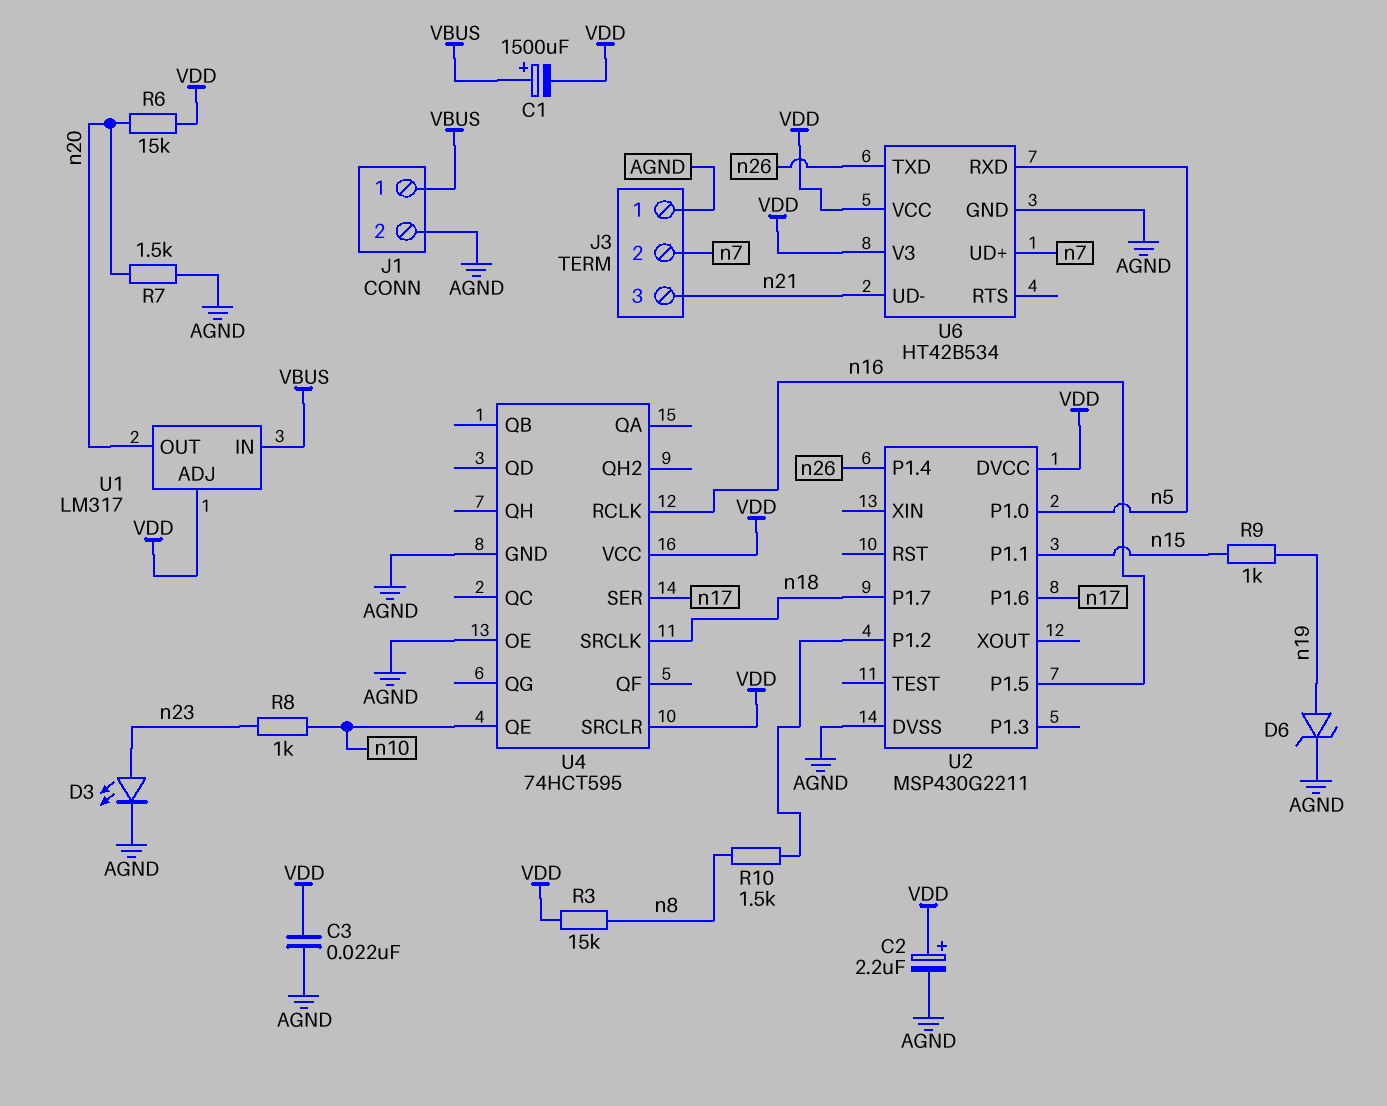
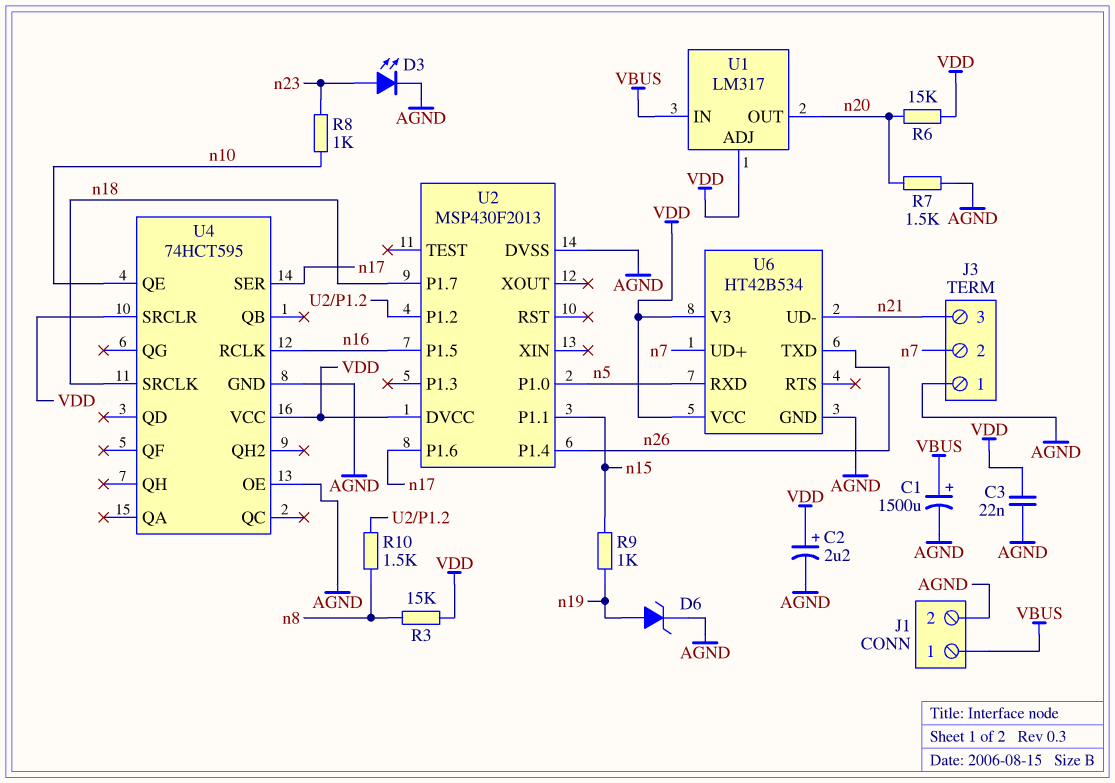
C1: 1500uF (plus VBUS, minus VDD) -> 1500uF (plus VBUS, minus AGND)
U2: MSP430G2211 -> MSP430F2013

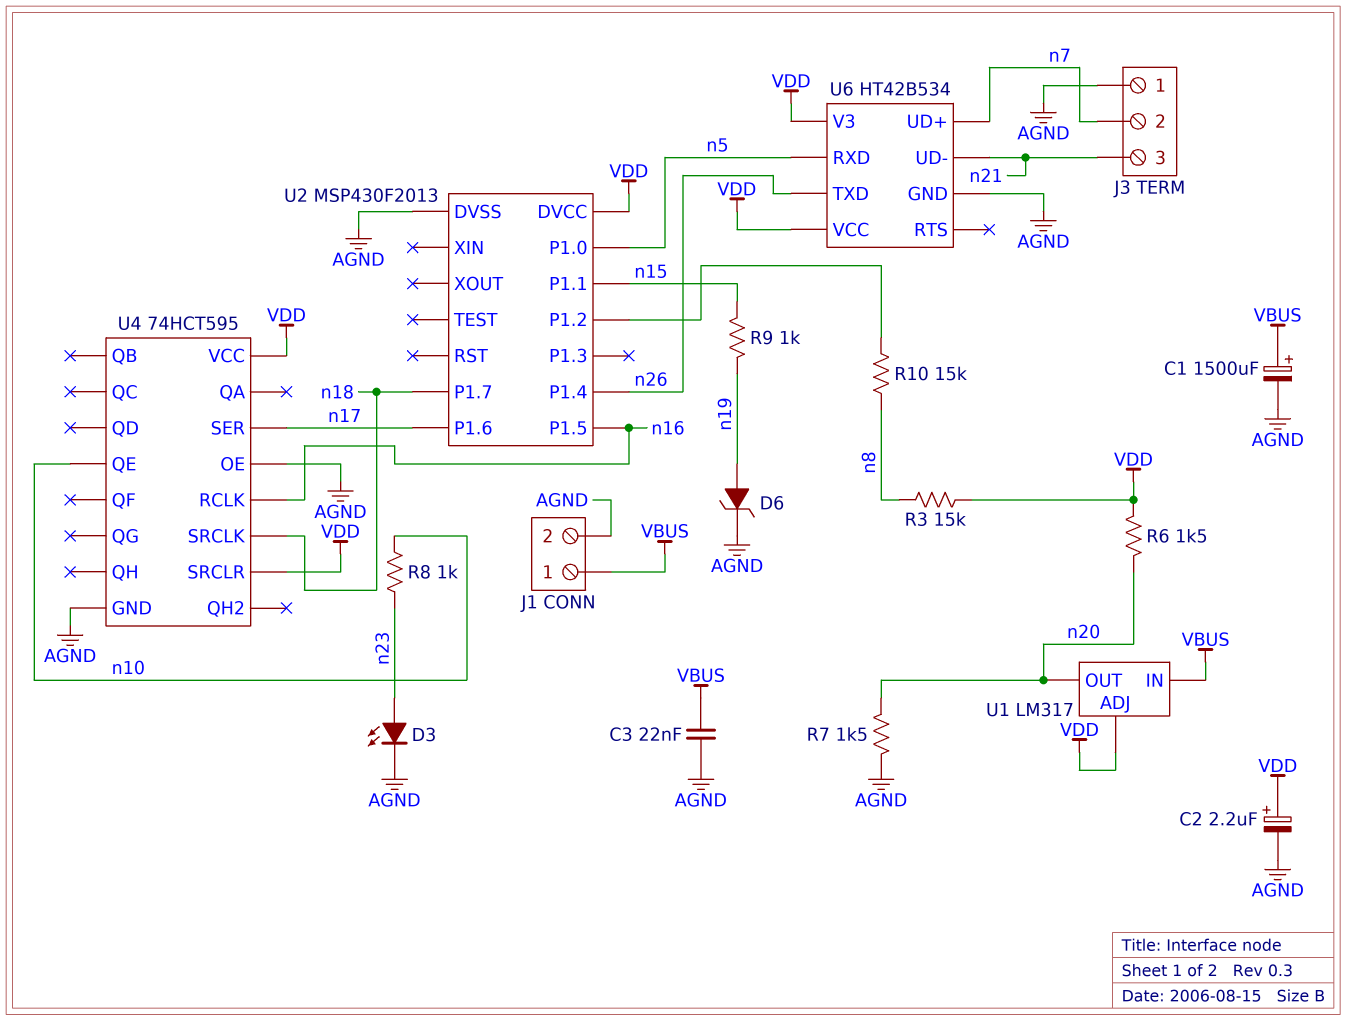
C3: 22nF (AGND, VDD) -> 22nF (AGND, VBUS)
R6: 15k (VDD, n20) -> 1.5k (VDD, n20)
R10: 1.5k (U2/P1.2, n8) -> 15k (U2/P1.2, n8)

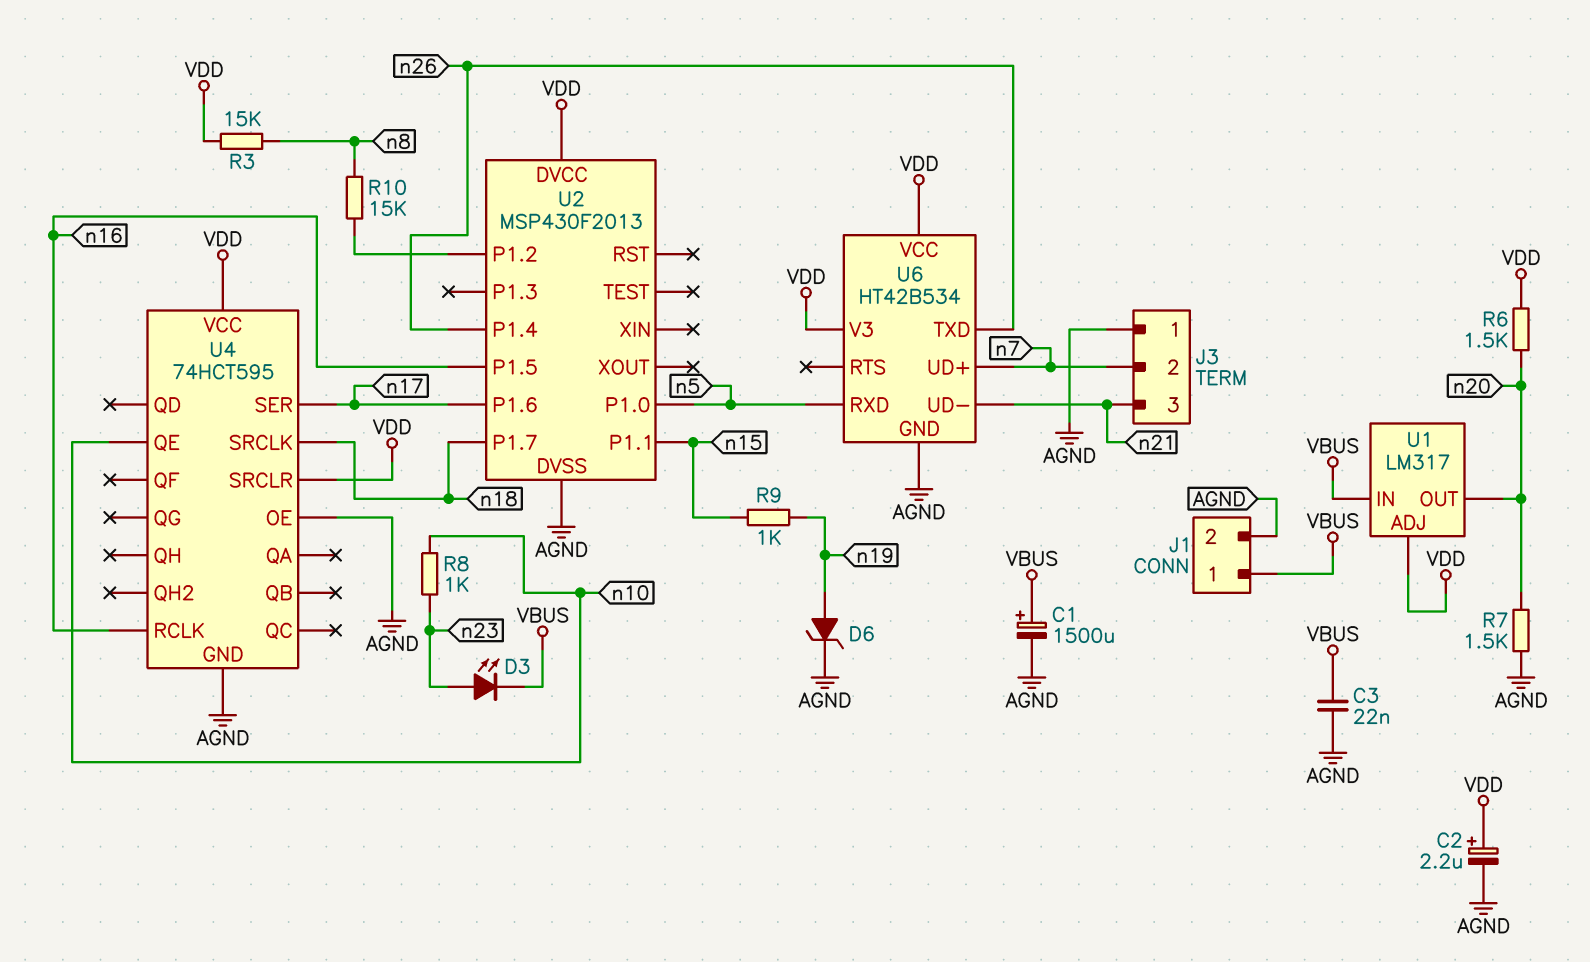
D3: LED (A n23, K AGND) -> LED (A n23, K VBUS)

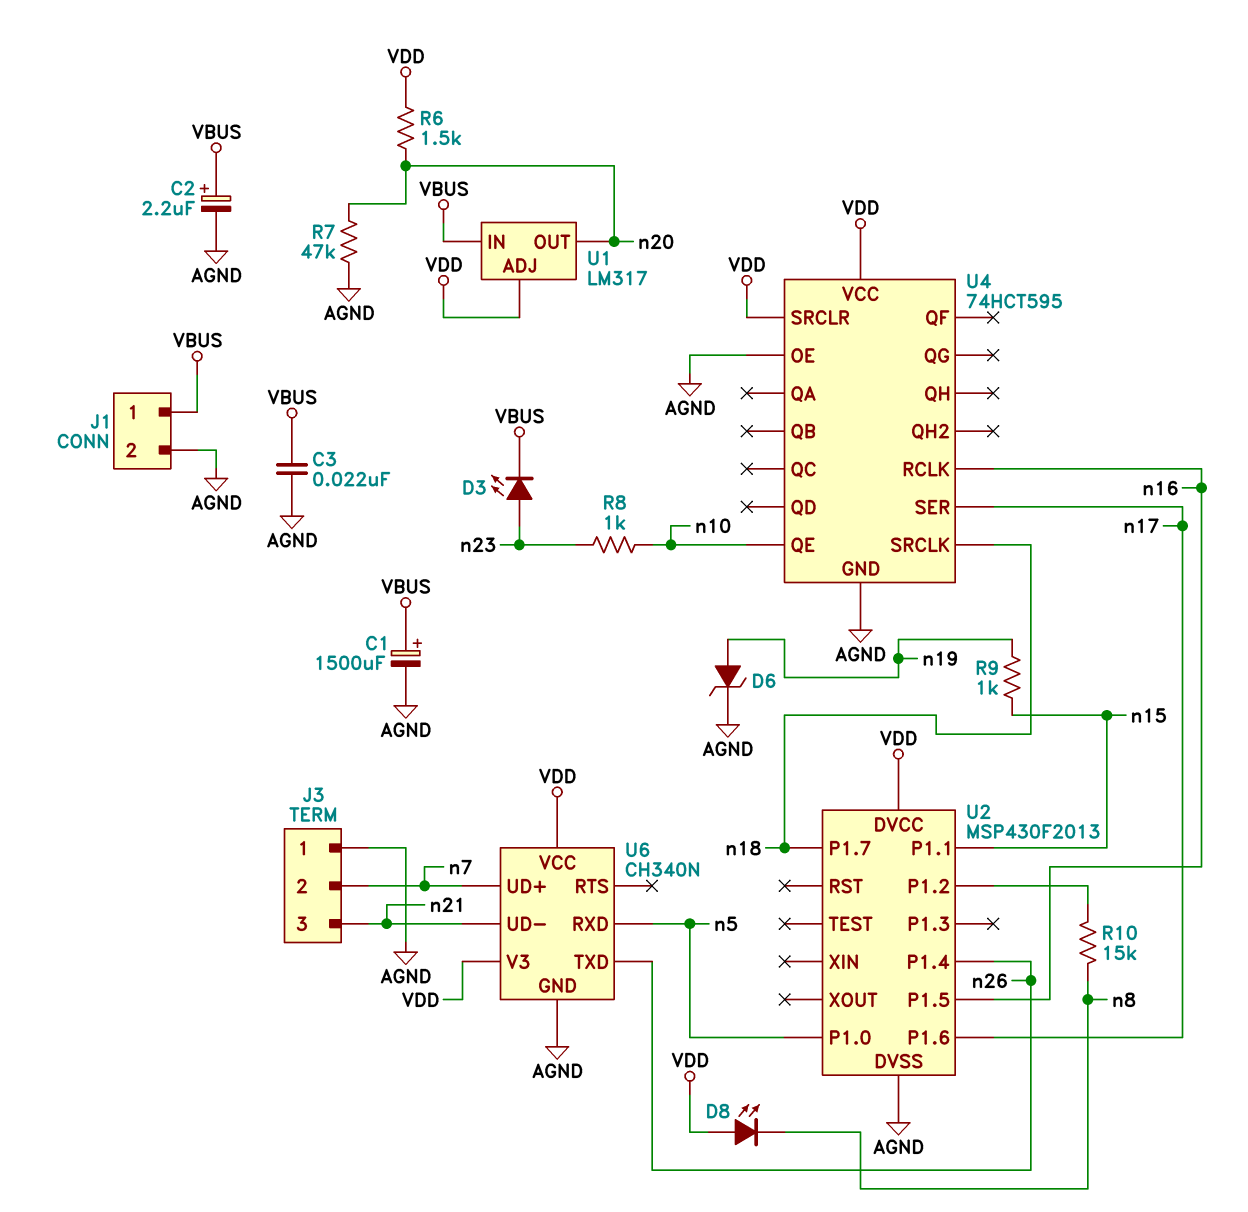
C2: 2.2uF (plus VDD, minus AGND) -> 2.2uF (plus VBUS, minus AGND)
D8: none -> LED (A VDD, K n8)
R3: 15k (VDD, n8) -> none
R7: 1.5k (AGND, n20) -> 47k (AGND, n20)
U6: HT42B534 -> CH340N

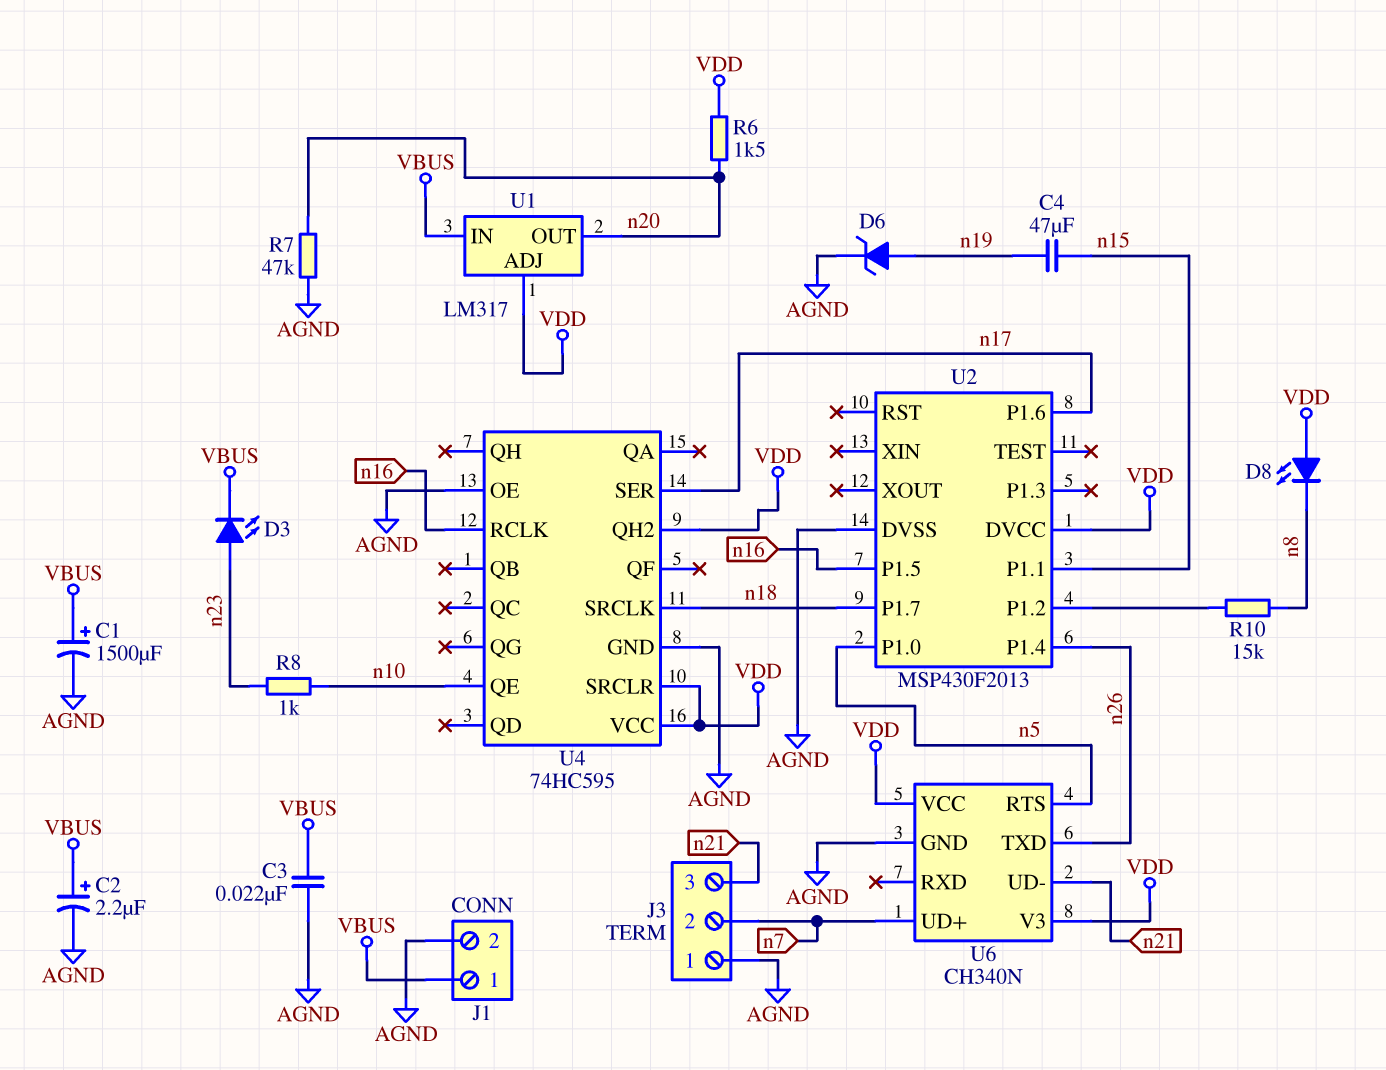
C4: none -> 47uF (n15, n19)
R9: 1k (n15, n19) -> none
U4: 74HCT595 -> 74HC595
U4 pin QH2: none -> VDD
U6 pin RTS: none -> n5
U6 pin RXD: n5 -> none

